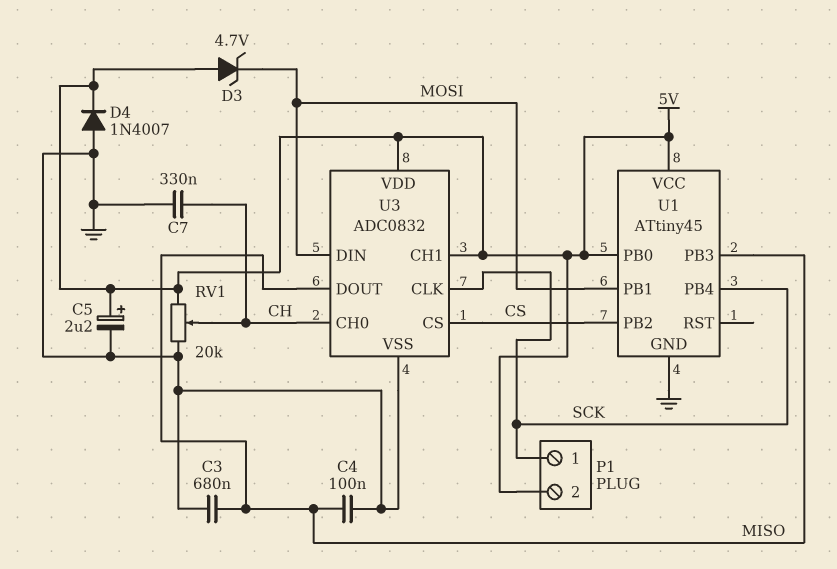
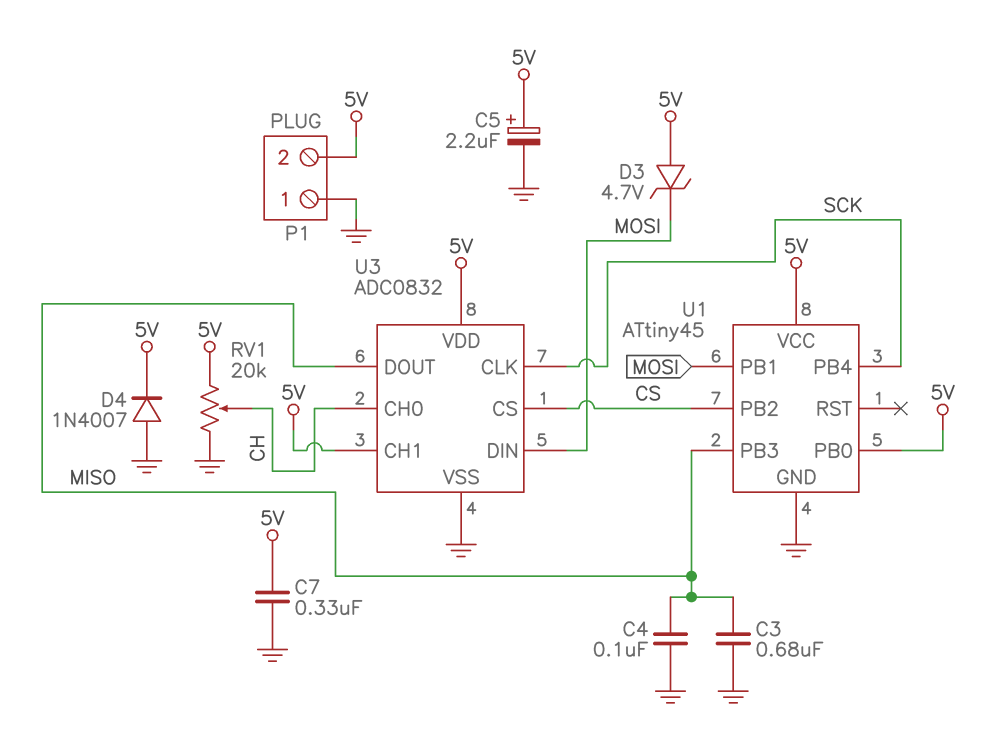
C7: 330nF (CH, GND) -> 330nF (5V, GND)
P1 pin 1: SCK -> GND

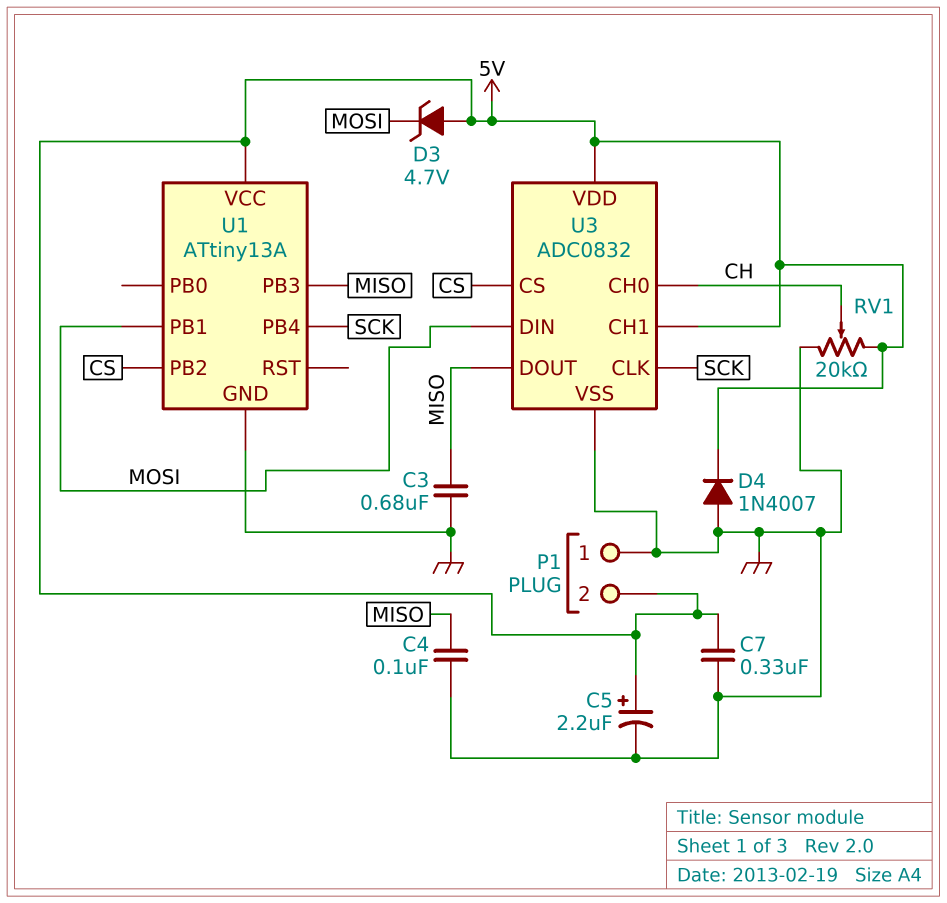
U1: ATtiny45 -> ATtiny13A
U1 pin PB0: 5V -> none

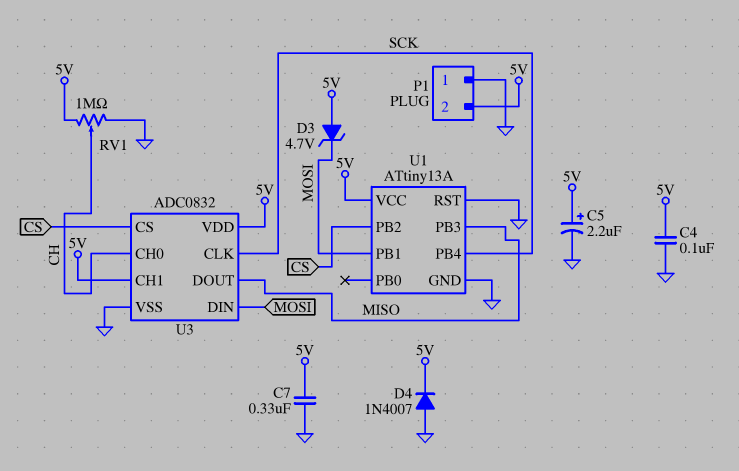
C3: 680nF (GND, MISO) -> none
C4: 100nF (GND, MISO) -> 100nF (5V, GND)
RV1: 20k (5V, GND, wiper CH) -> 1M (5V, GND, wiper CH)
U1 pin RST: none -> GND

